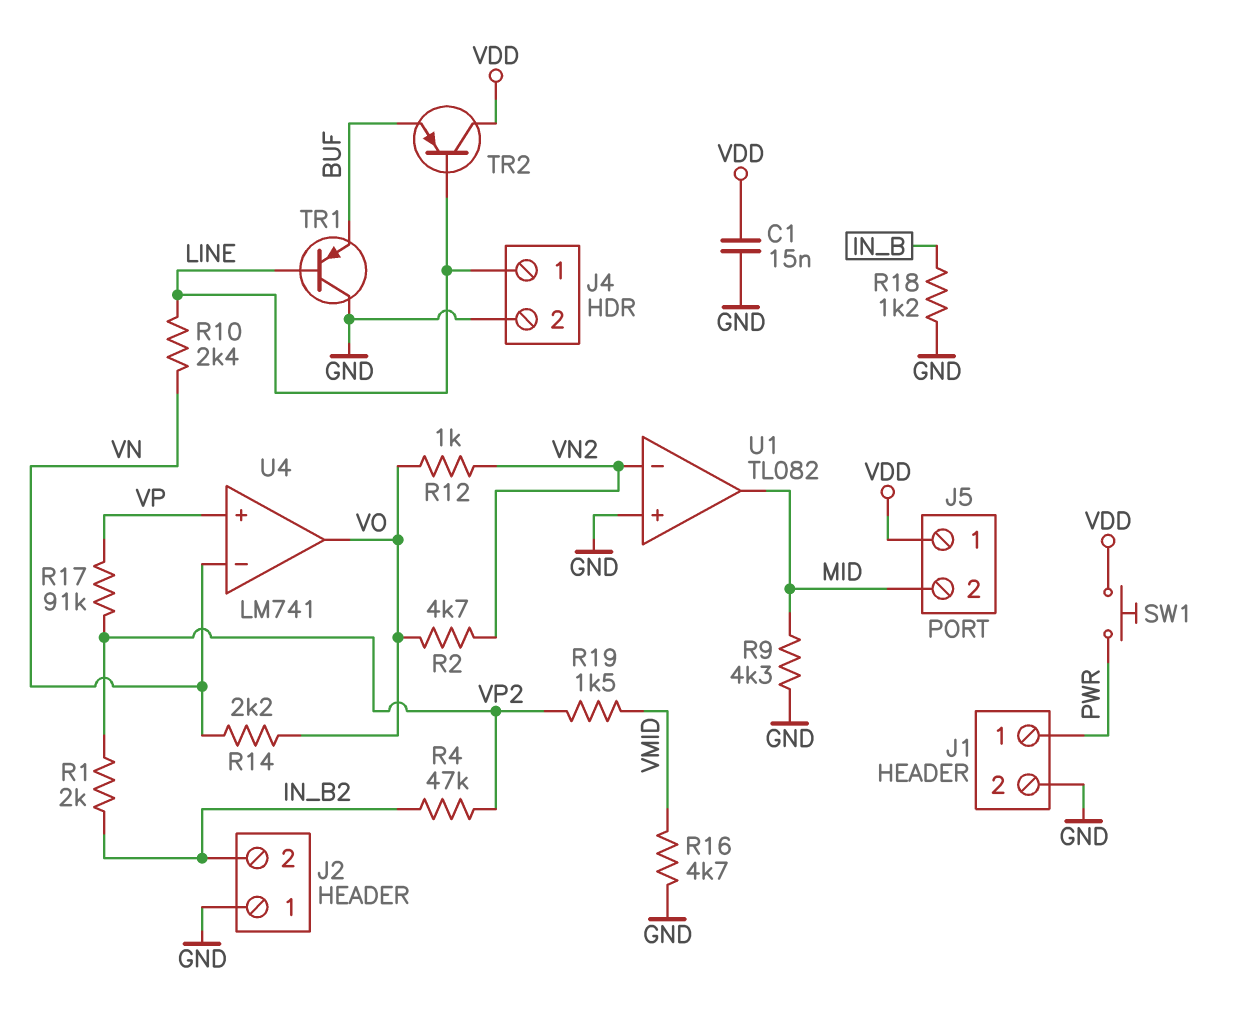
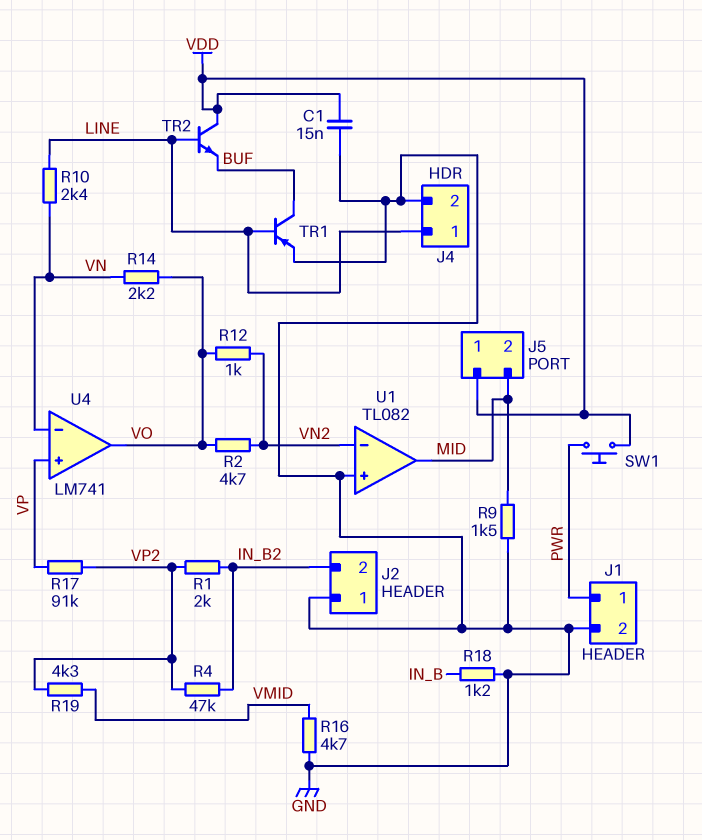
R9: 4.3k (GND, MID) -> 1.5k (GND, MID)
R19: 1.5k (VMID, VP2) -> 4.3k (VMID, VP2)
TR1: PNP (B LINE, C GND, E BUF) -> PNP (B LINE, C BUF, E GND)
TR2: PNP (B LINE, C VDD, E BUF) -> NPN (B LINE, C VDD, E BUF)

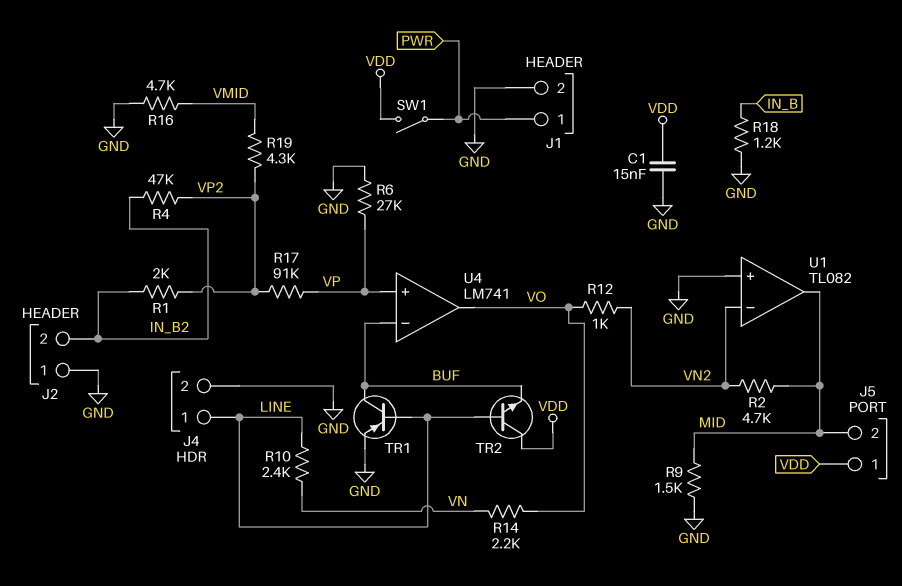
R2: 4.7k (VN2, VO) -> 4.7k (MID, VN2)
R6: none -> 27k (GND, VP)
SW1: button (PWR, VDD) -> switch (PWR, VDD)
U4 pin in-: VN -> BUF

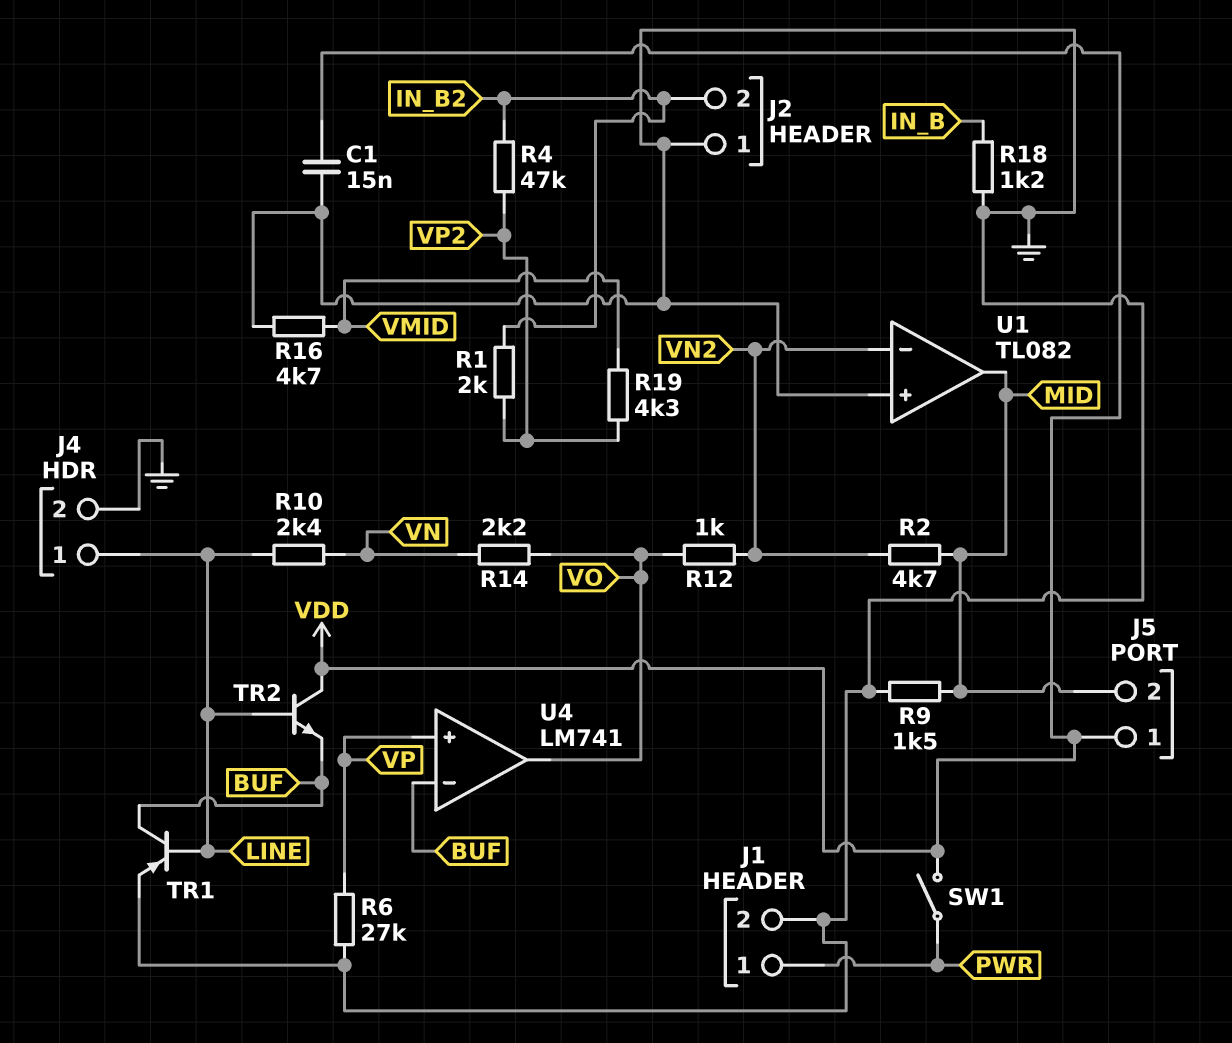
R17: 91k (VP, VP2) -> none

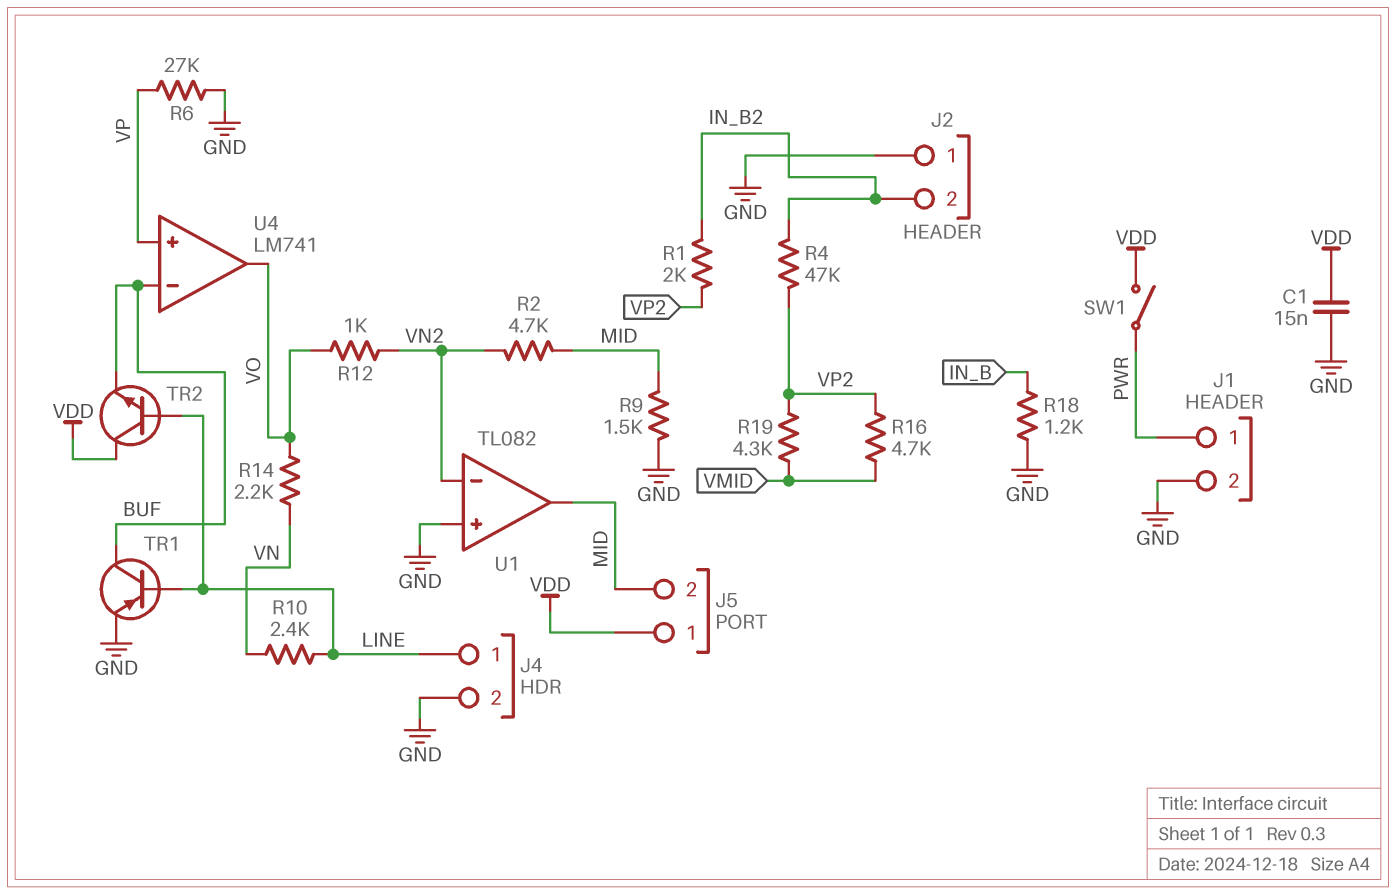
R16: 4.7k (GND, VMID) -> 4.7k (VMID, VP2)

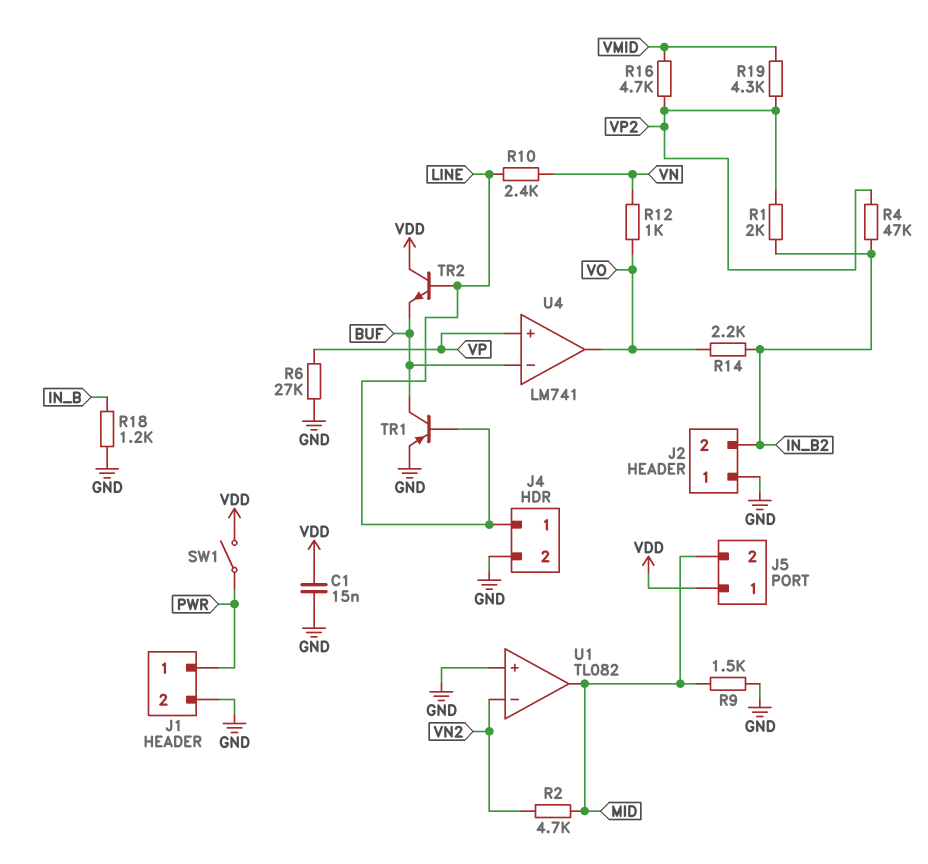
R12: 1k (VN2, VO) -> 1k (VN, VO)
R14: 2.2k (VN, VO) -> 2.2k (IN_B2, VO)

